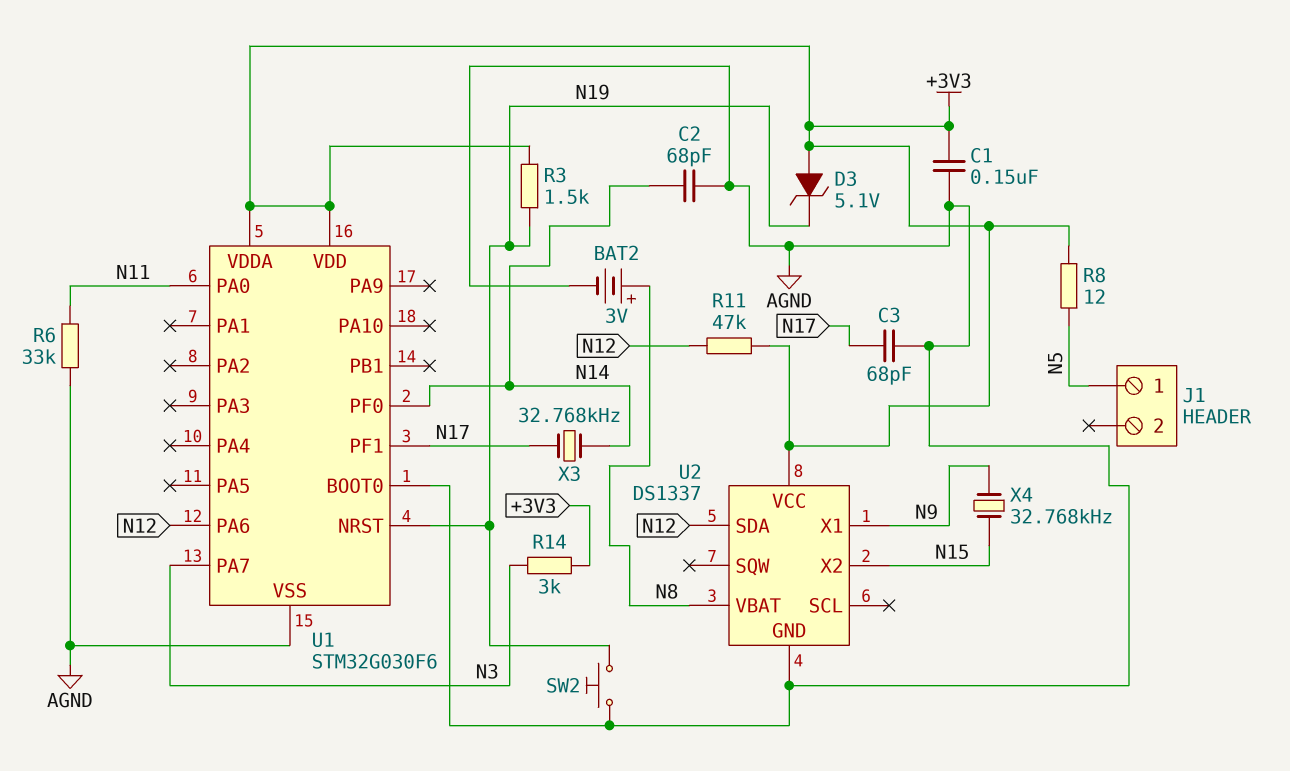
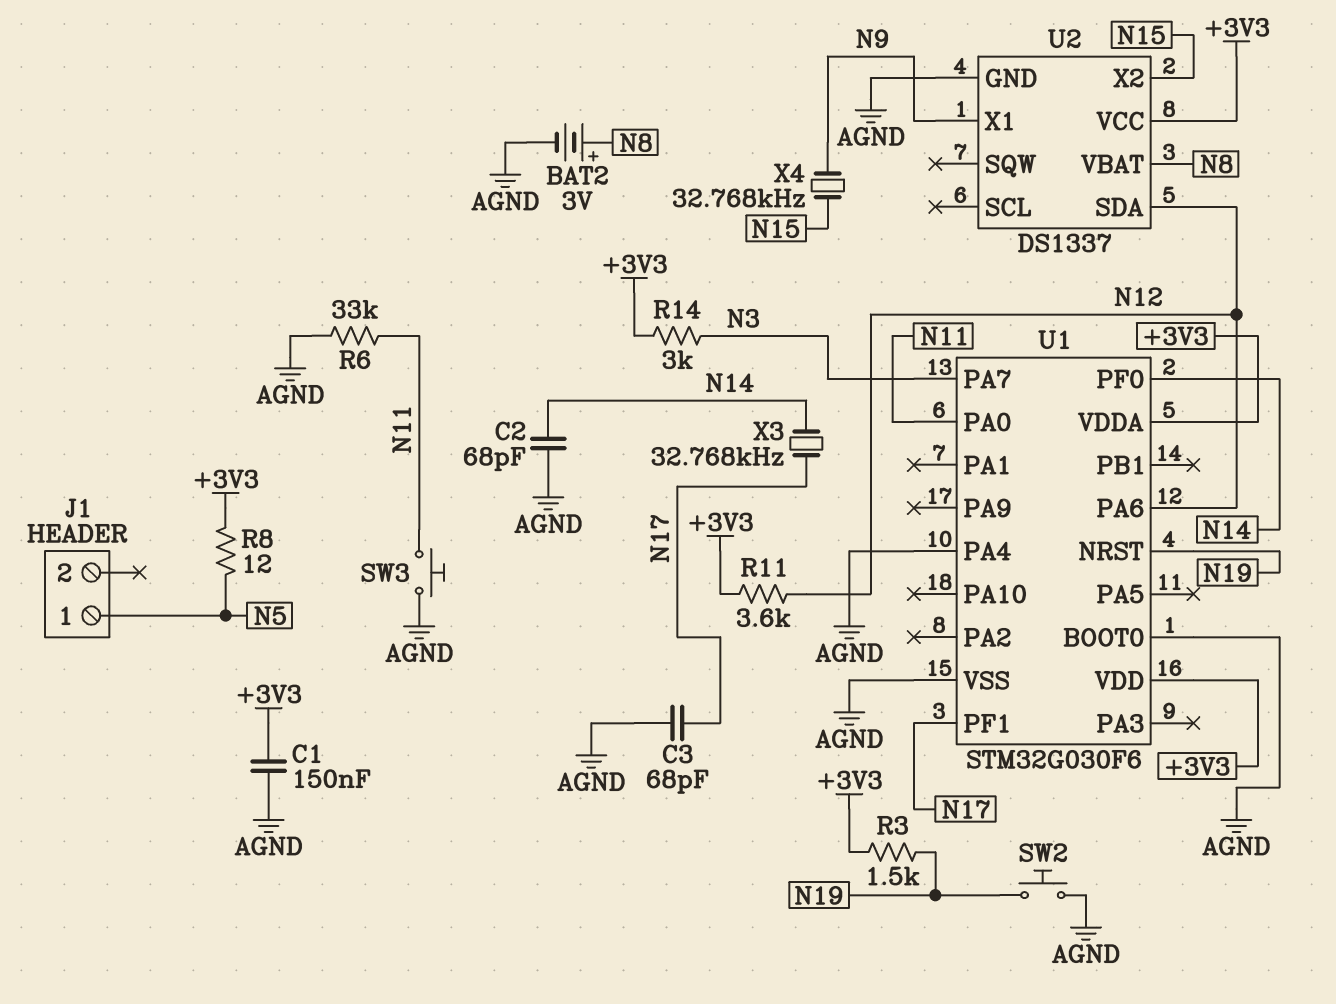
D3: zener 5.1V (A +3V3, K N19) -> none
R11: 47k (+3V3, N12) -> 3.6k (+3V3, N12)
SW3: none -> button (AGND, N11)
U1 pin PA4: none -> AGND

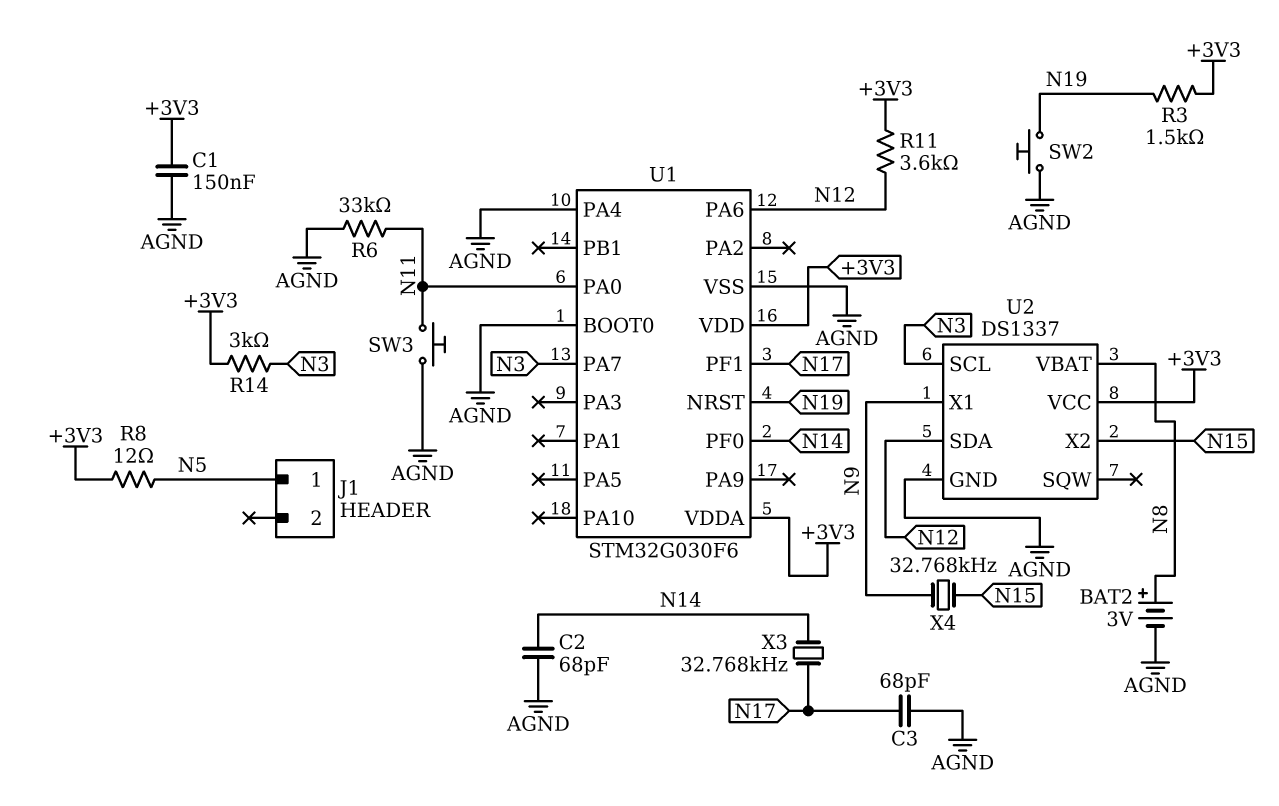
U2 pin SCL: none -> N3

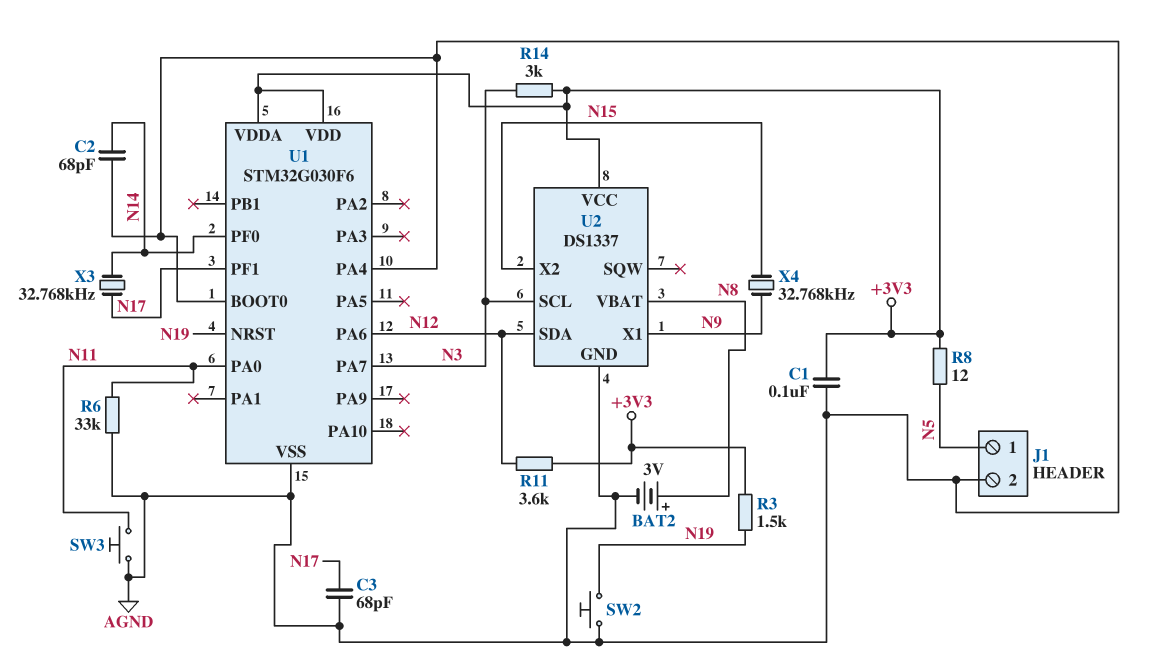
C1: 150nF (+3V3, AGND) -> 100nF (+3V3, AGND)
J1 pin 2: none -> AGND

